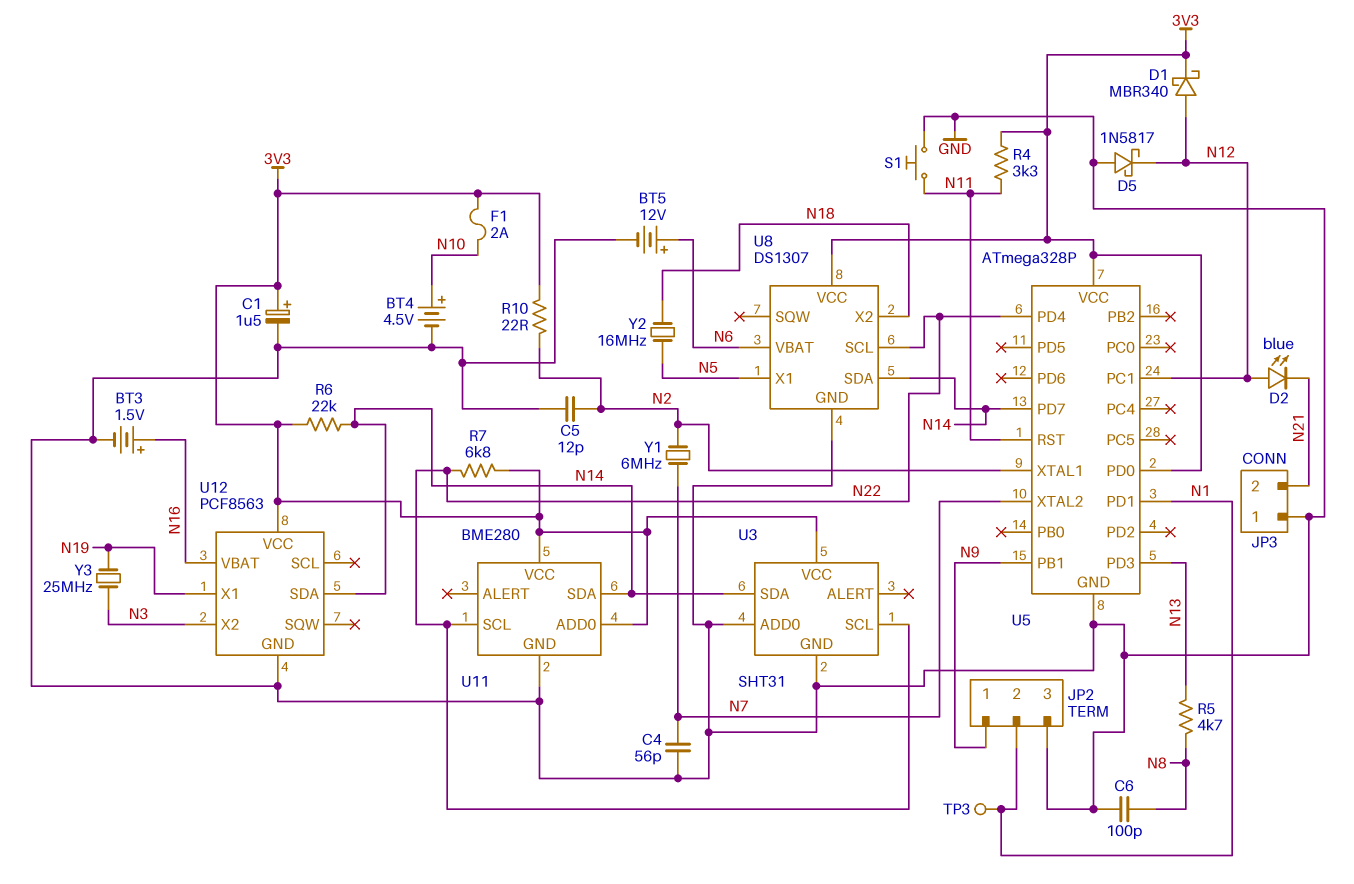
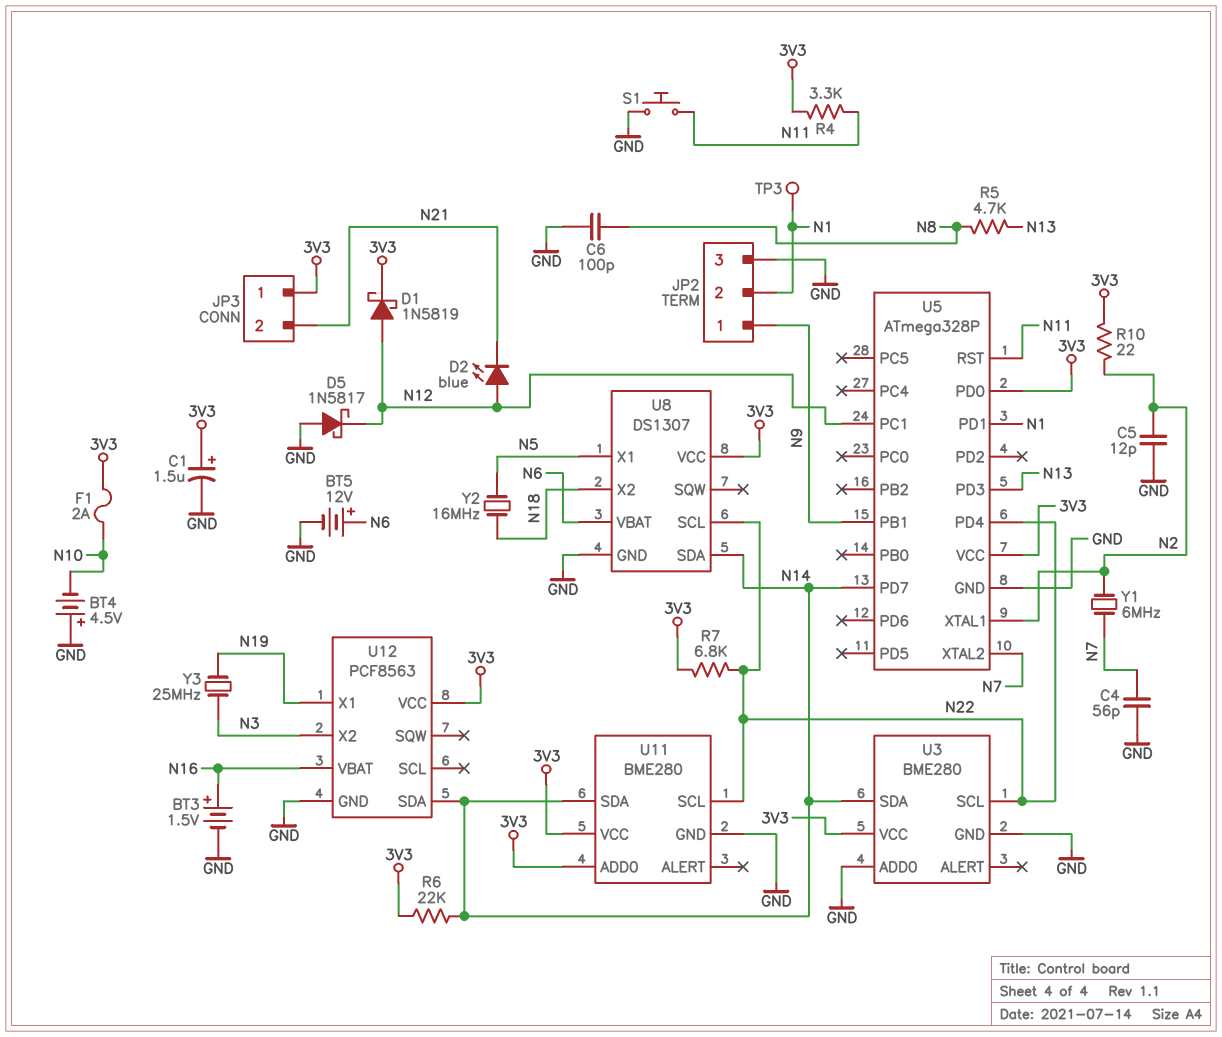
BT4: 4.5V (plus N10, minus GND) -> 4.5V (plus GND, minus N10)
D1: schottky MBR340 (A N12, K 3V3) -> schottky 1N5819 (A N12, K 3V3)
JP3 pin 1: GND -> 3V3
U3: SHT31 -> BME280

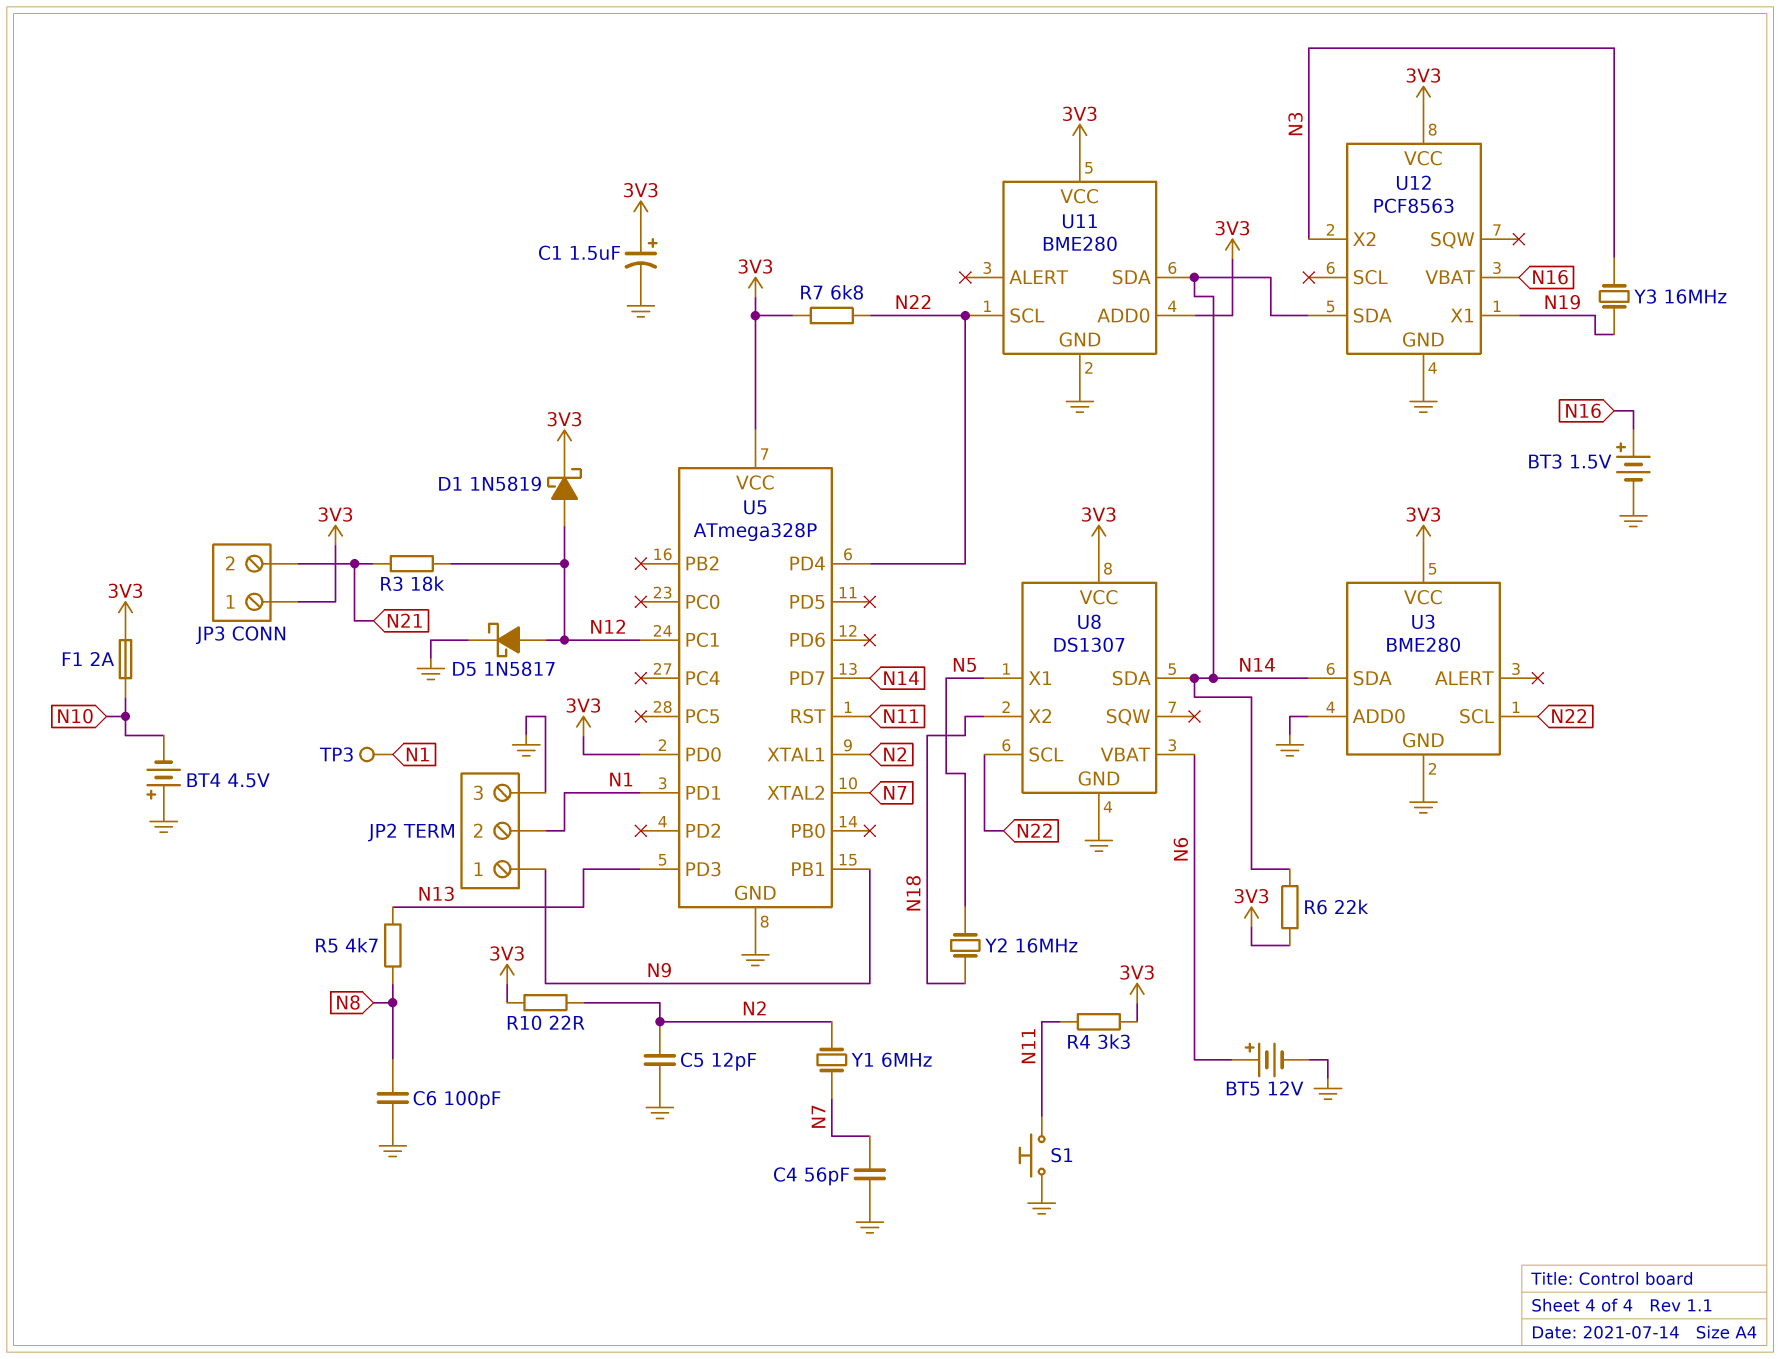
D2: LED blue (A N12, K N21) -> none
D5: schottky 1N5817 (A GND, K N12) -> schottky 1N5817 (A N12, K GND)
R3: none -> 18k (N12, N21)
Y3: 25MHz (N3, N19) -> 16MHz (N3, N19)

